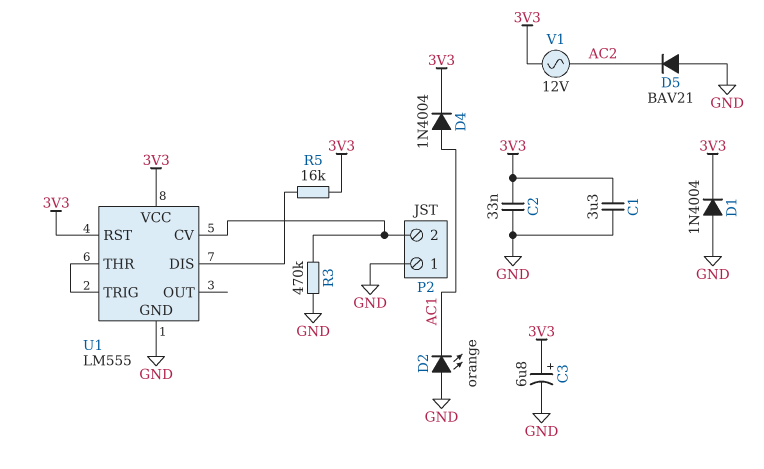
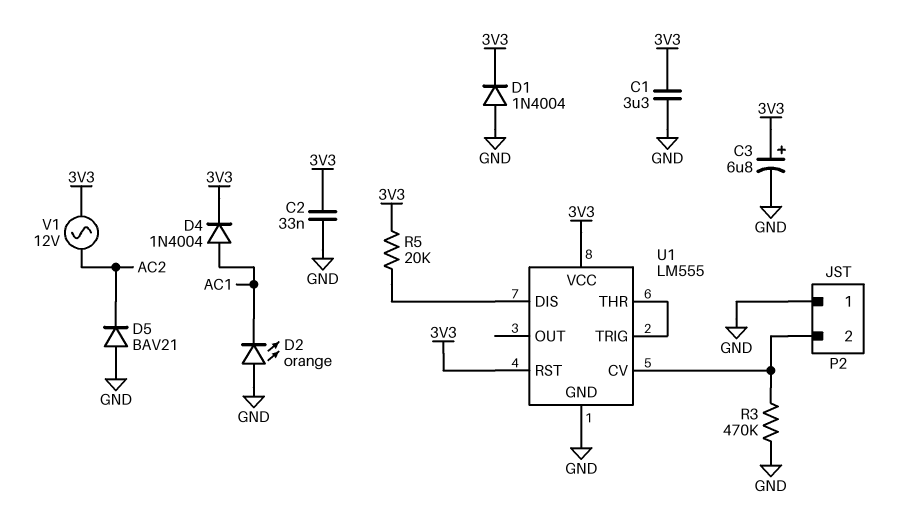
R5: 16k (3V3, U1/DIS) -> 20k (3V3, U1/DIS)

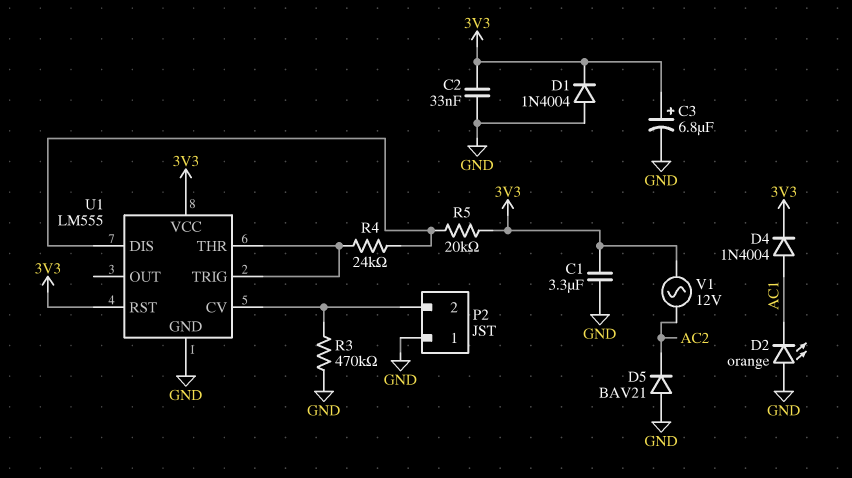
R4: none -> 24k (U1/DIS, U1/THR)

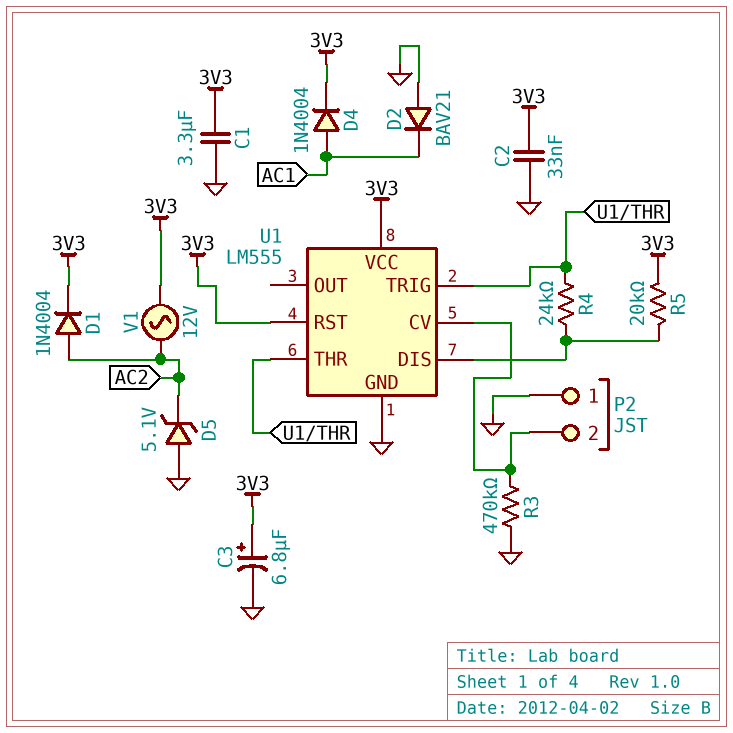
D1: diode 1N4004 (A GND, K 3V3) -> diode 1N4004 (A AC2, K 3V3)
D2: LED orange (A GND, K AC1) -> diode BAV21 (A GND, K AC1)
D5: diode BAV21 (A GND, K AC2) -> zener 5.1V (A GND, K AC2)

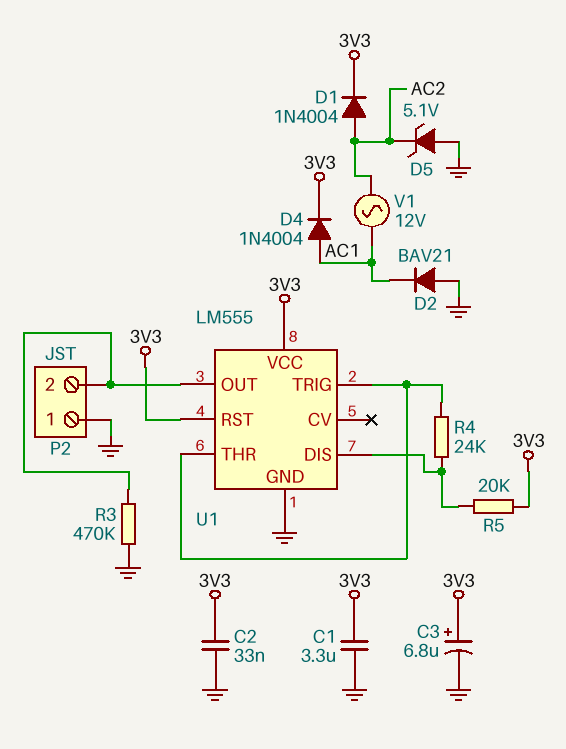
U1 pin CV: P2/2 -> none
U1 pin OUT: none -> P2/2
V1: AC 12V (3V3, AC2) -> AC 12V (AC1, AC2)

